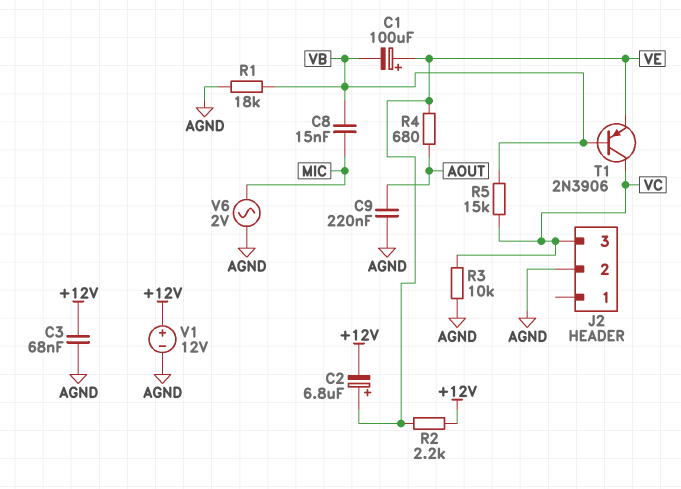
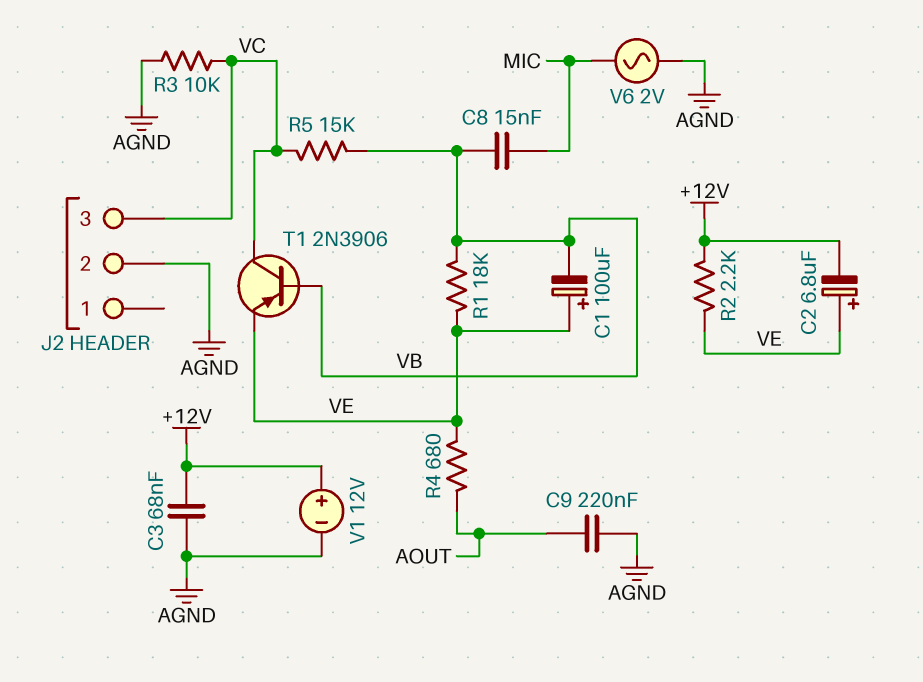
R1: 18k (AGND, VB) -> 18k (VB, VE)

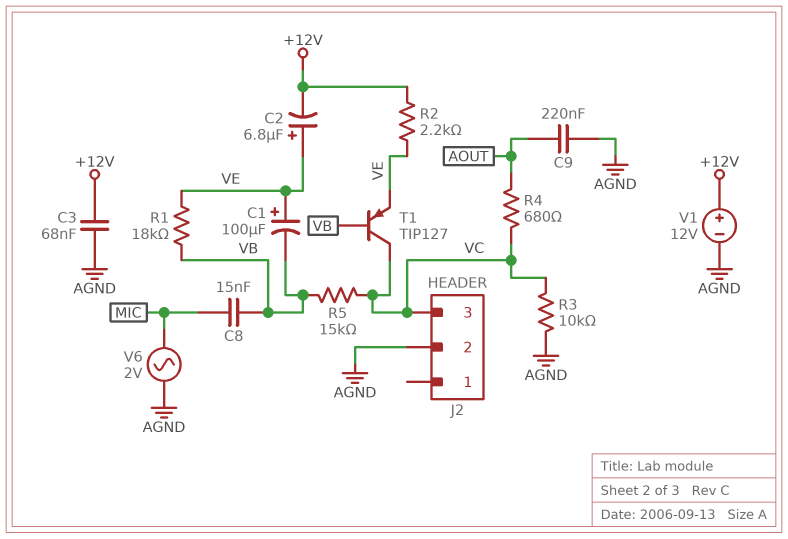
R4: 680 (AOUT, VE) -> 680 (AOUT, VC)
T1: PNP 2N3906 (B VB, C VC, E VE) -> PNP TIP127 (B VB, C VC, E VE)

